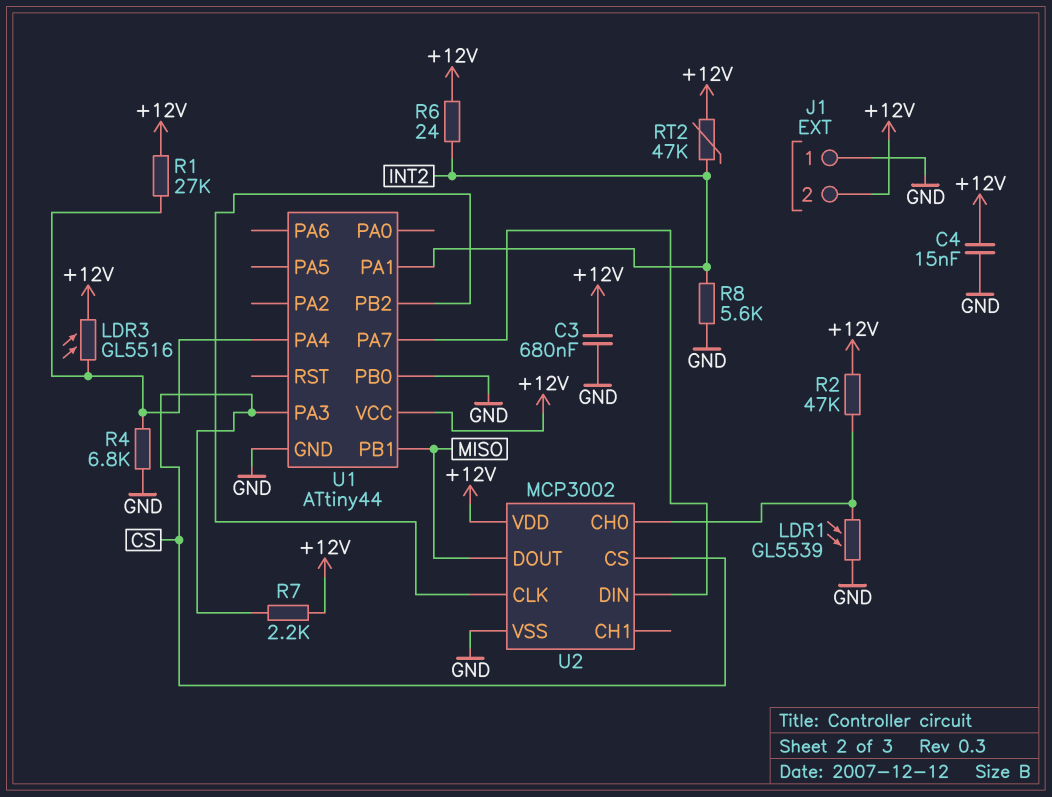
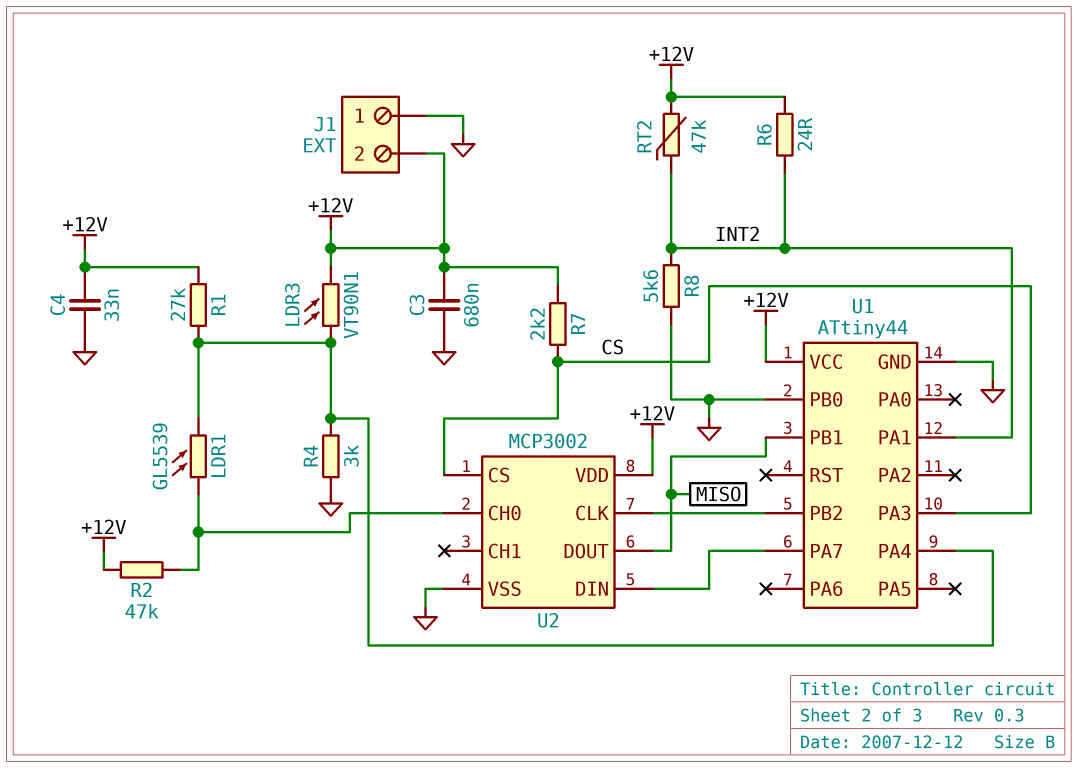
C4: 15nF (+12V, GND) -> 33nF (+12V, GND)
LDR1: GL5539 (GND, U2/CH0) -> GL5539 (U1/PA4, U2/CH0)
LDR3: GL5516 (+12V, U1/PA4) -> VT90N1 (+12V, U1/PA4)
R4: 6.8k (GND, U1/PA4) -> 3k (GND, U1/PA4)

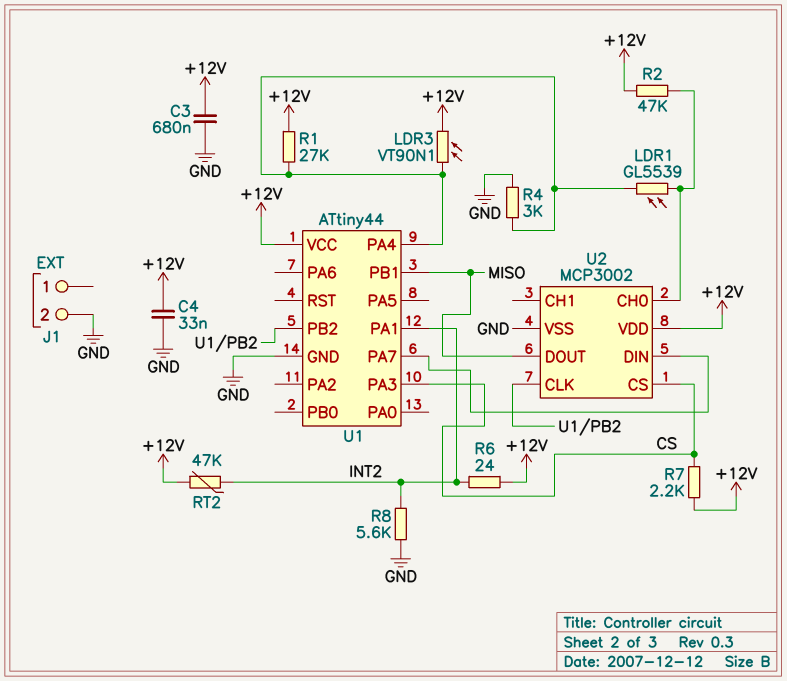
J1 pin 1: GND -> none
J1 pin 2: +12V -> GND
U1 pin PB0: GND -> none

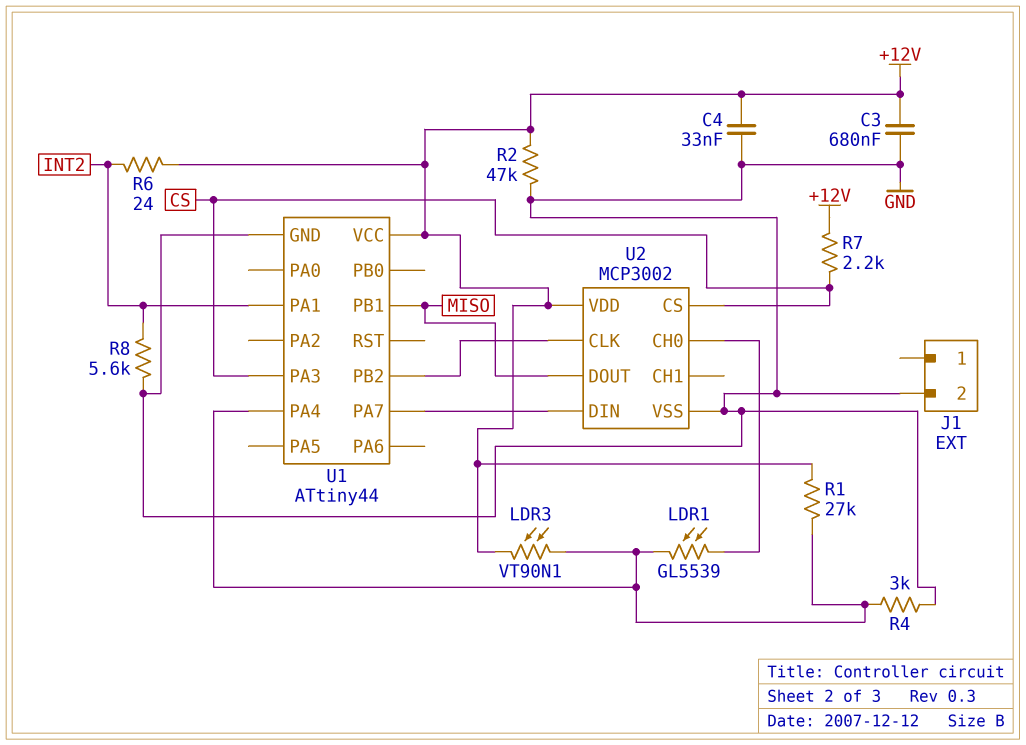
R2: 47k (+12V, U2/CH0) -> 47k (+12V, GND)
RT2: 47k (+12V, INT2) -> none

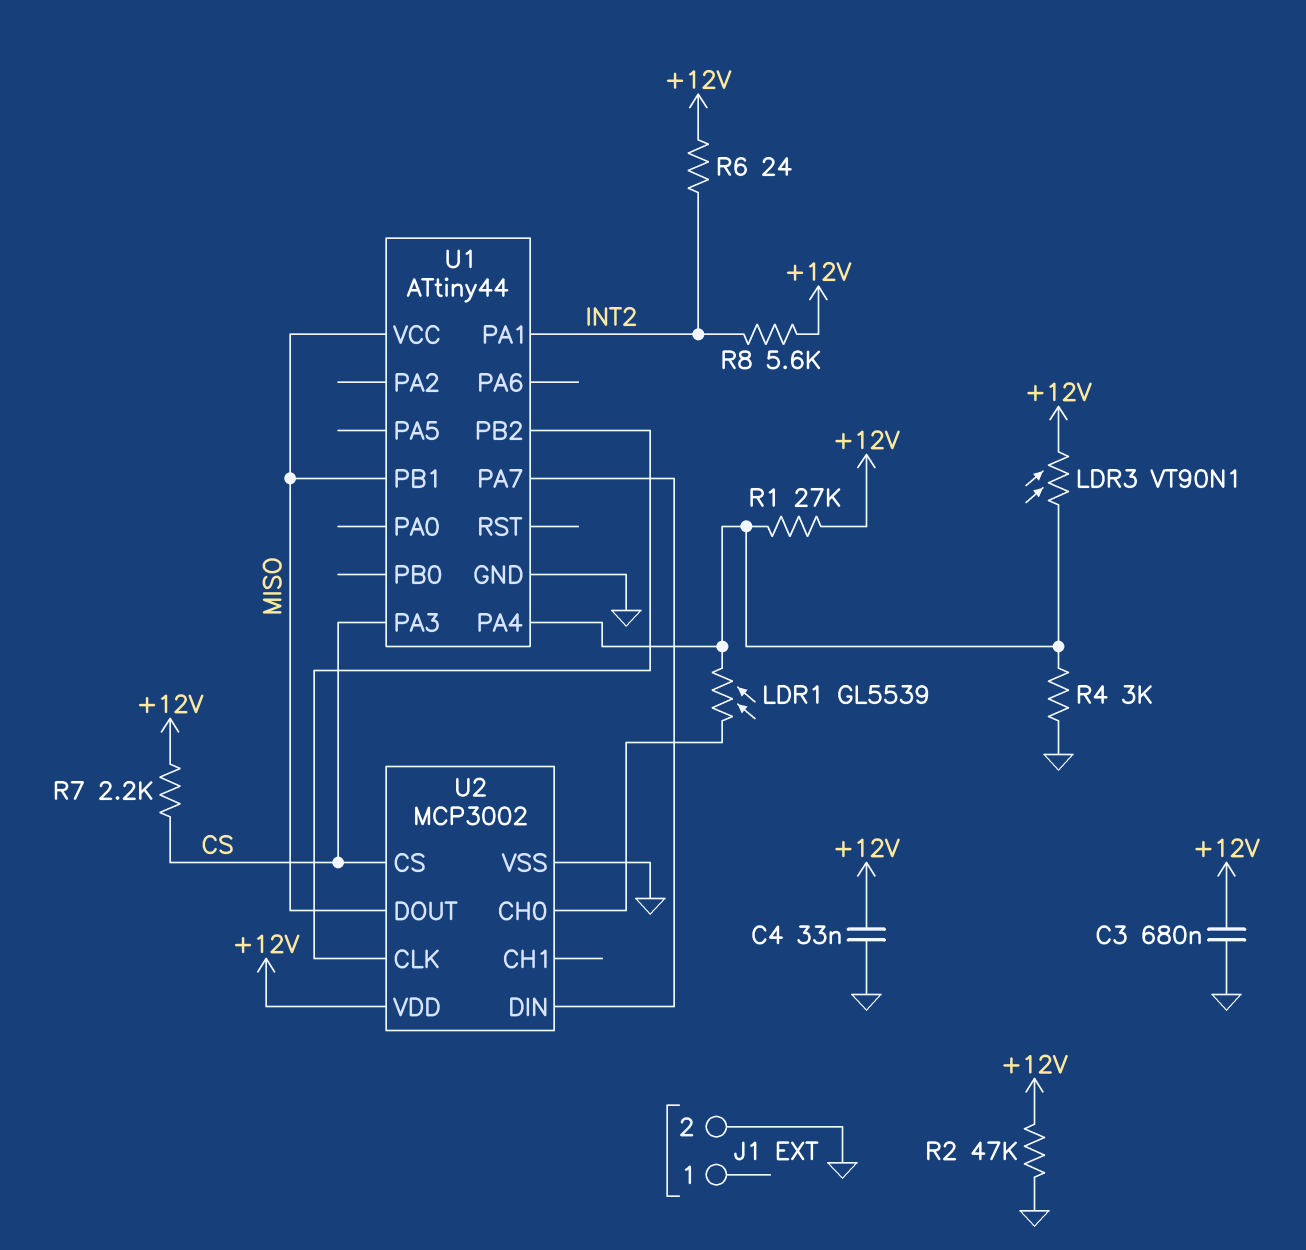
R8: 5.6k (GND, INT2) -> 5.6k (+12V, INT2)
U1 pin VCC: +12V -> MISO

